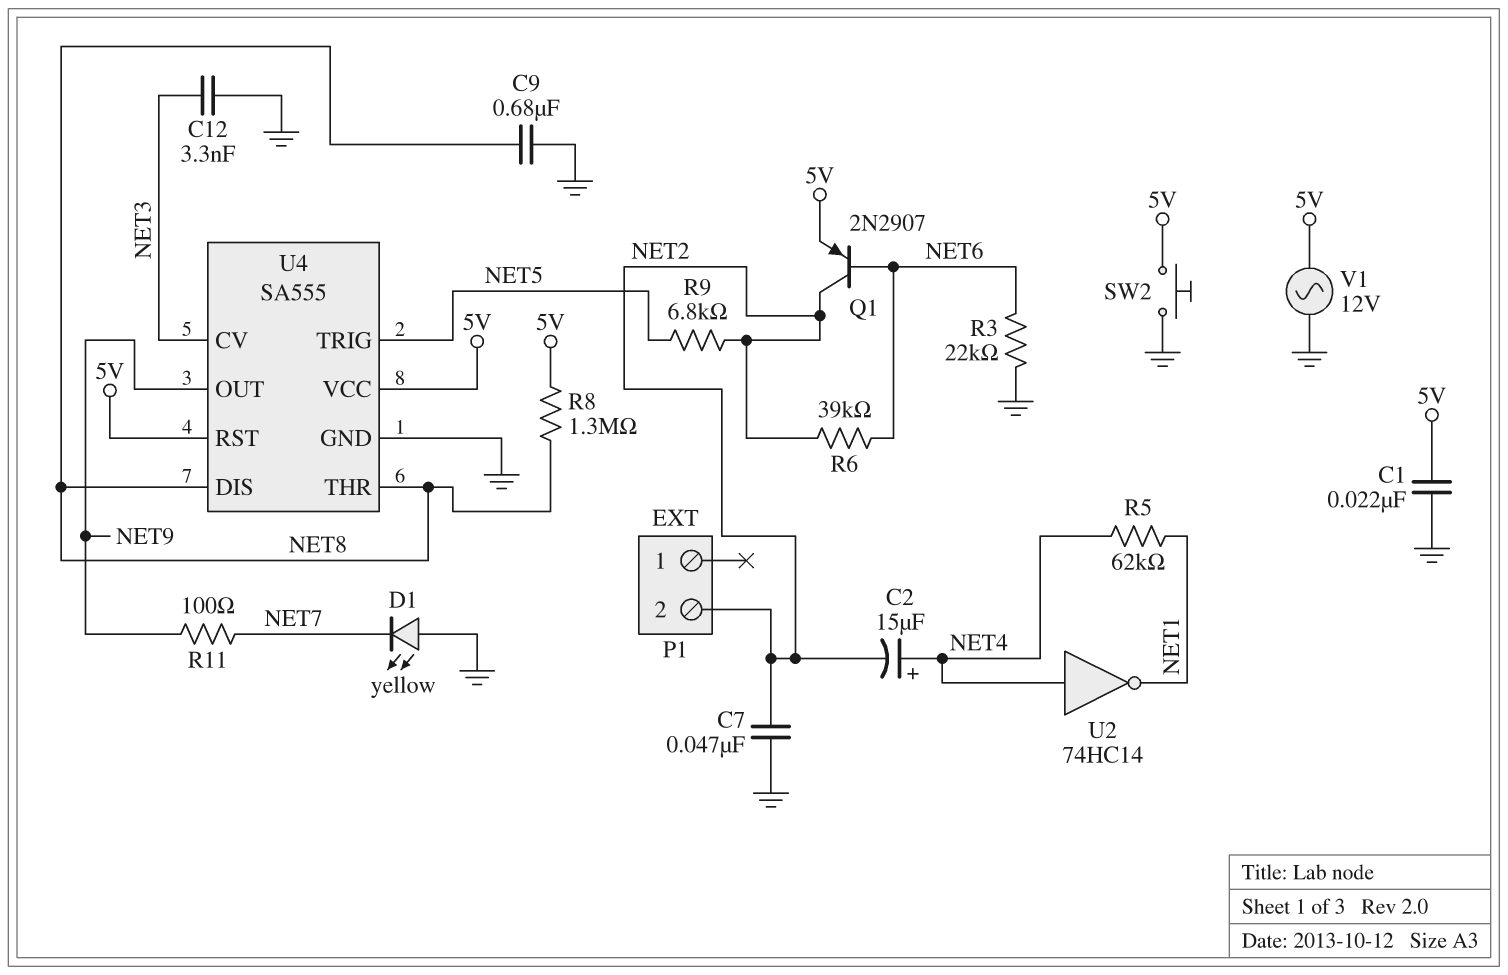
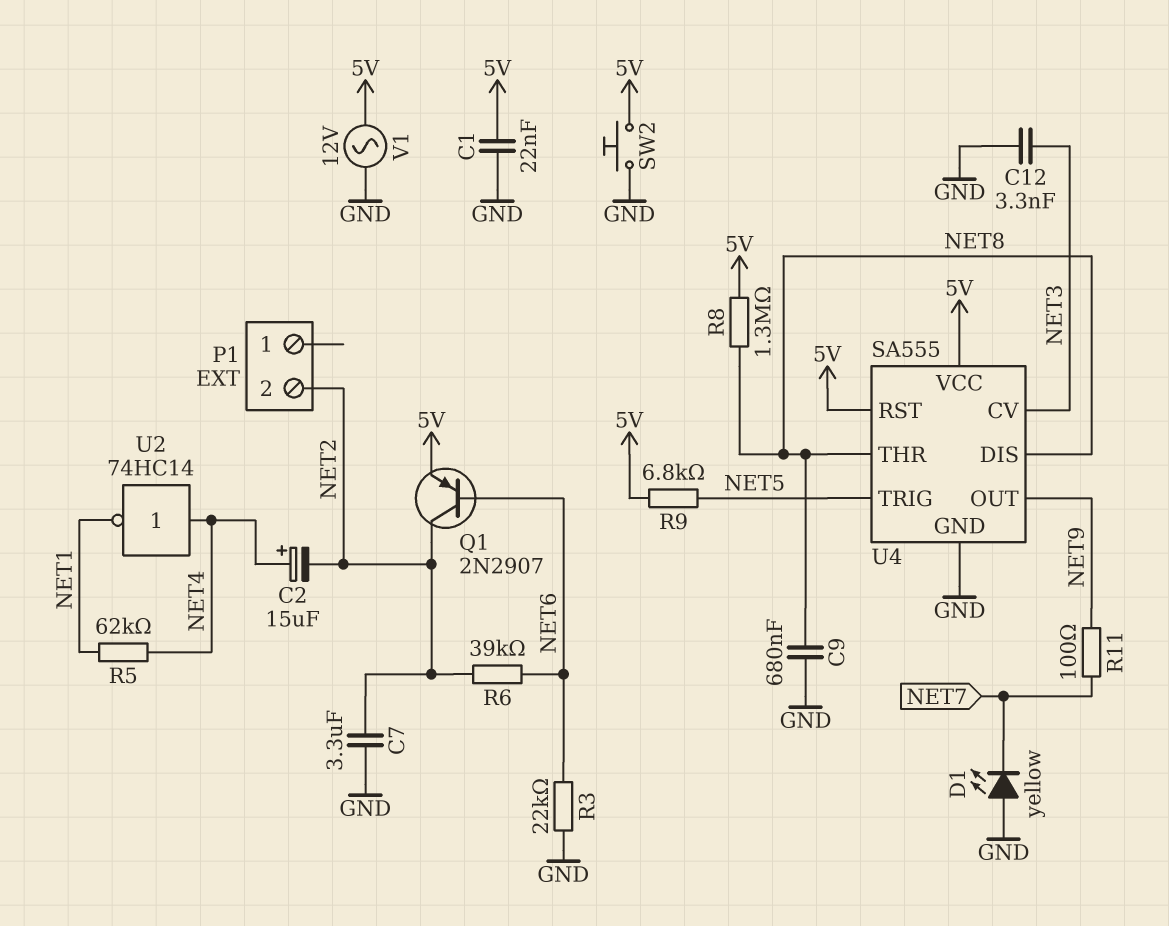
C7: 47nF (GND, NET2) -> 3.3uF (GND, NET2)
R9: 6.8k (NET2, NET5) -> 6.8k (5V, NET5)

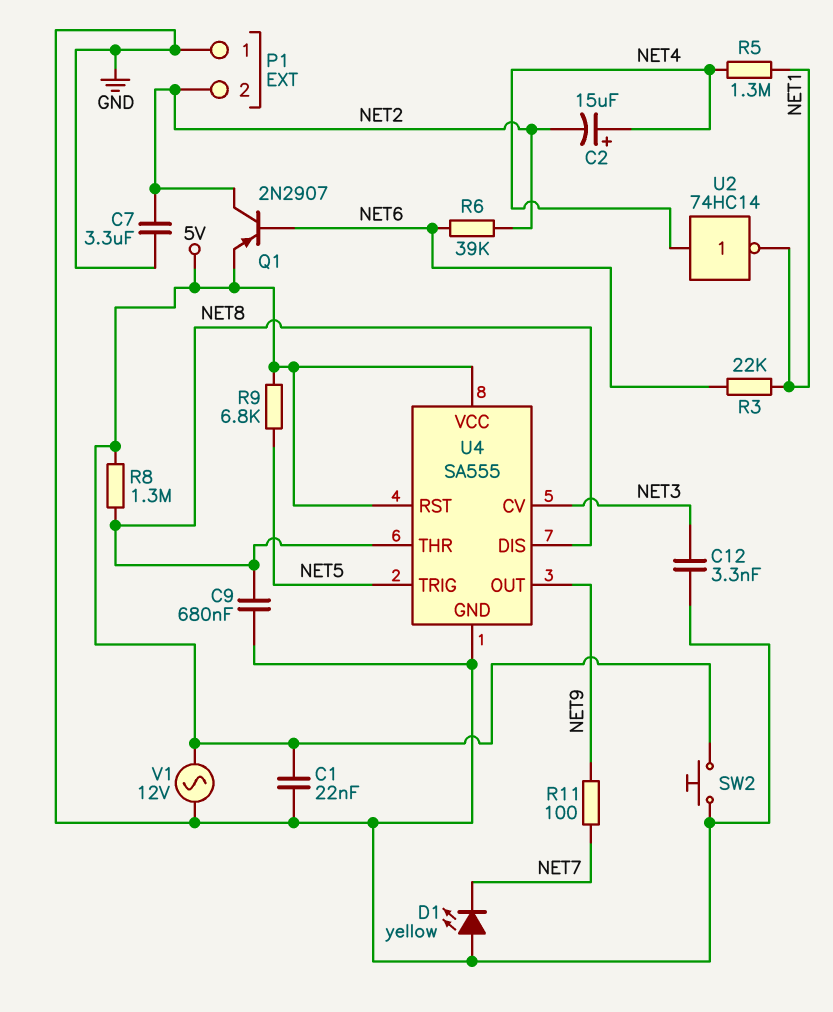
P1 pin 1: none -> GND
R3: 22k (GND, NET6) -> 22k (NET1, NET6)
R5: 62k (NET1, NET4) -> 1.3M (NET1, NET4)

